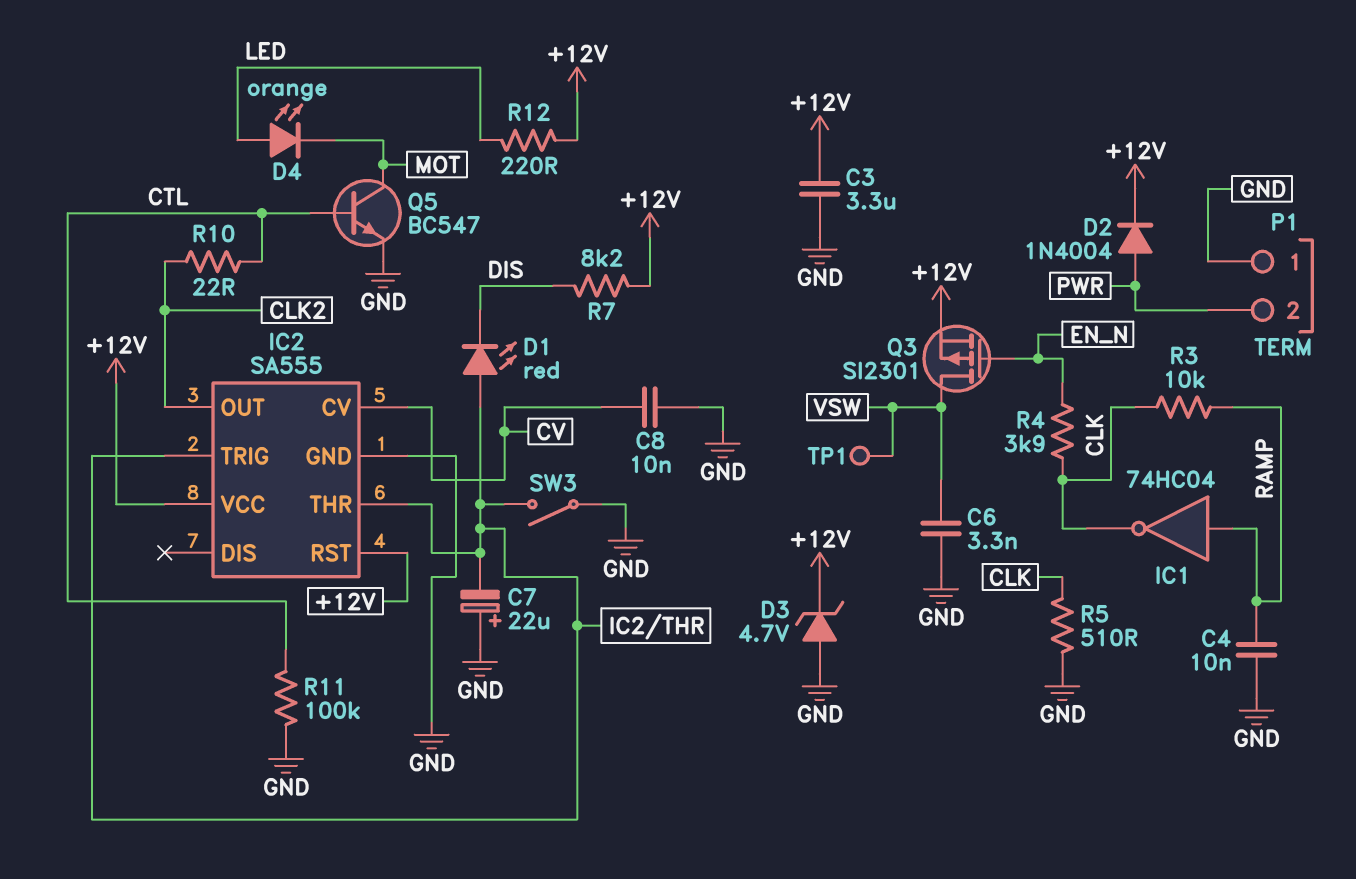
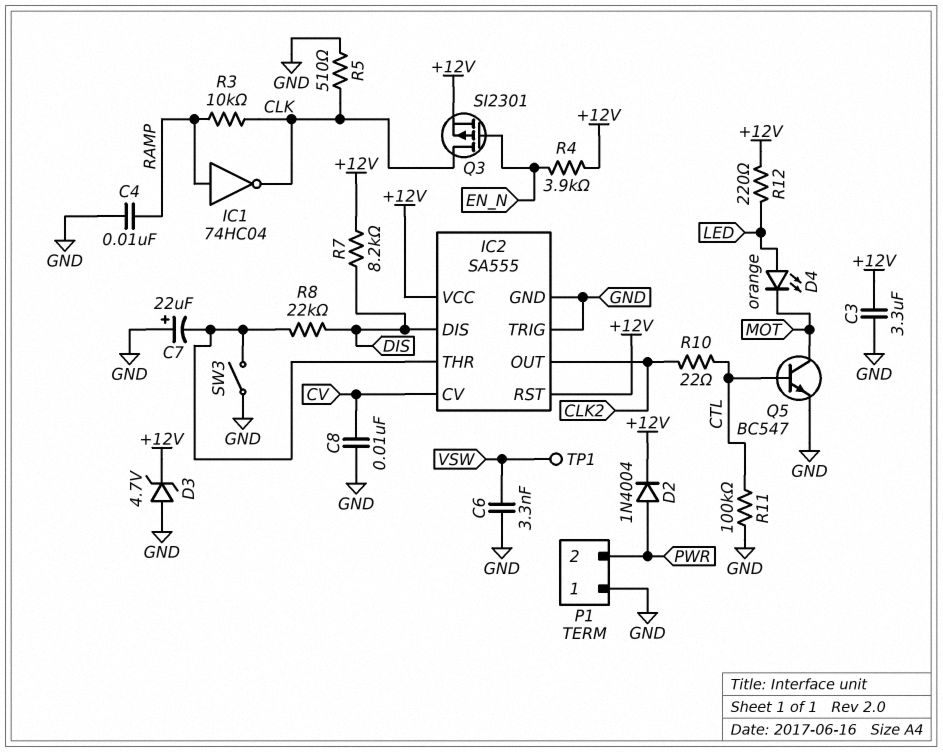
D1: LED red (A IC2/THR, K DIS) -> none
IC2 pin DIS: none -> DIS
IC2 pin TRIG: IC2/THR -> GND
Q3: PMOS SI2301 (G EN_N, D VSW, S +12V) -> PMOS SI2301 (G EN_N, D CLK, S +12V)
R4: 3.9k (CLK, EN_N) -> 3.9k (+12V, EN_N)
R8: none -> 22k (DIS, IC2/THR)

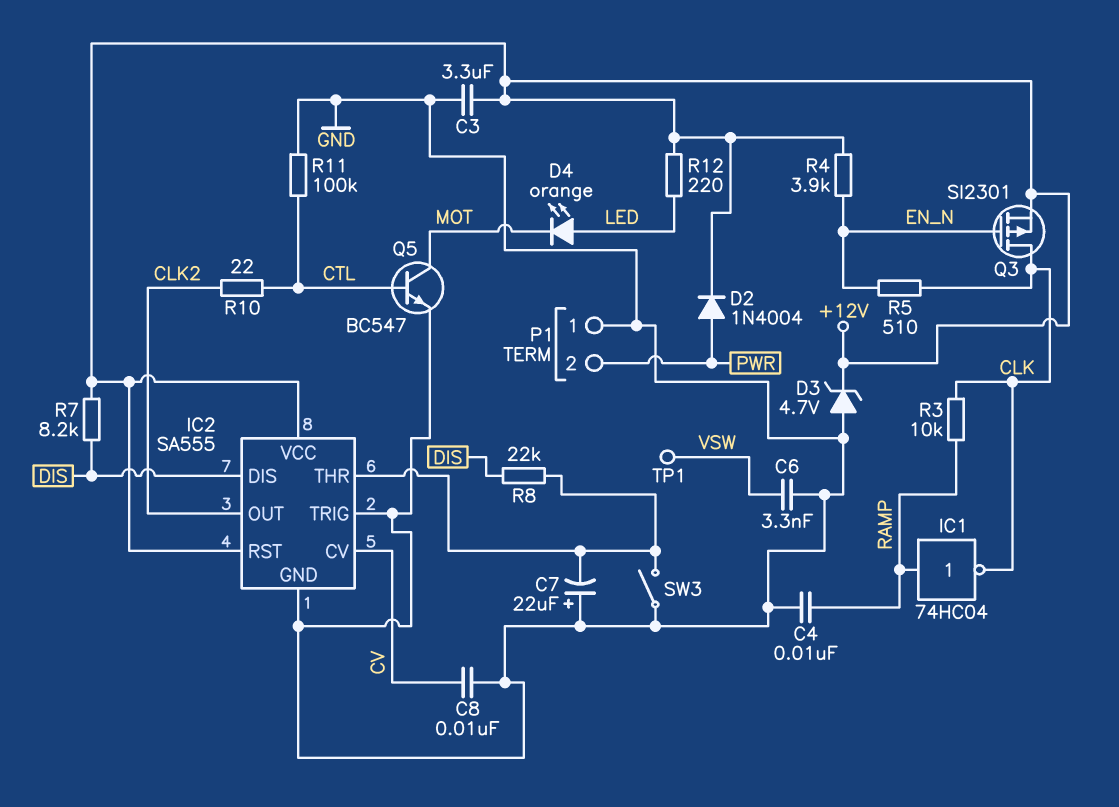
R5: 510 (CLK, GND) -> 510 (CLK, EN_N)

